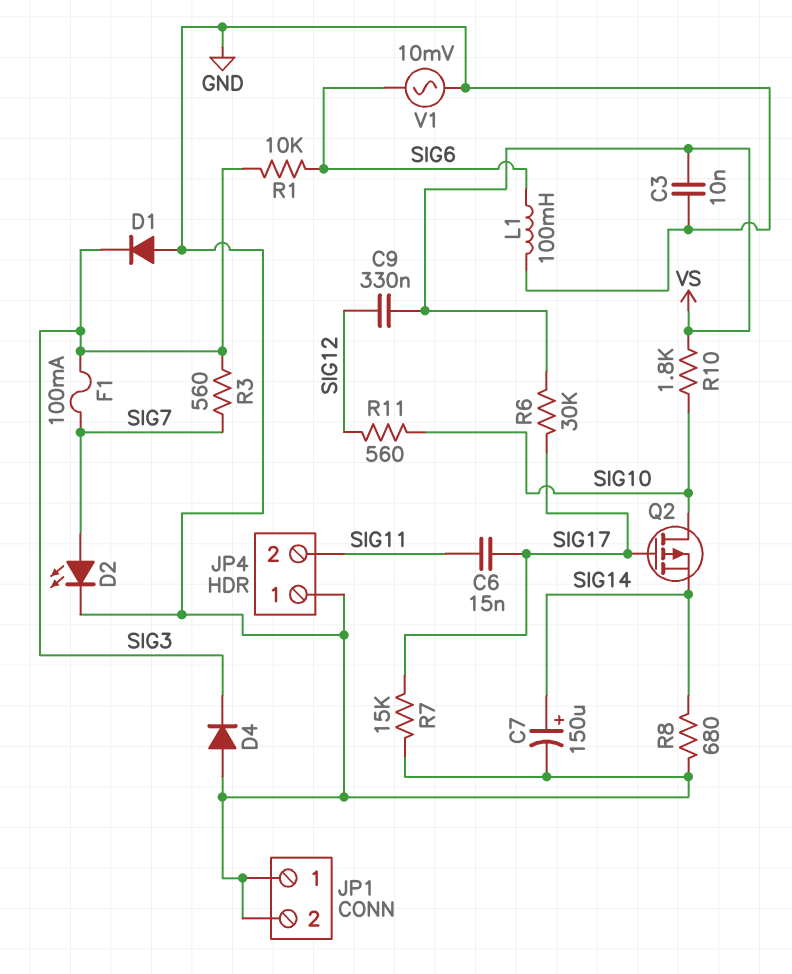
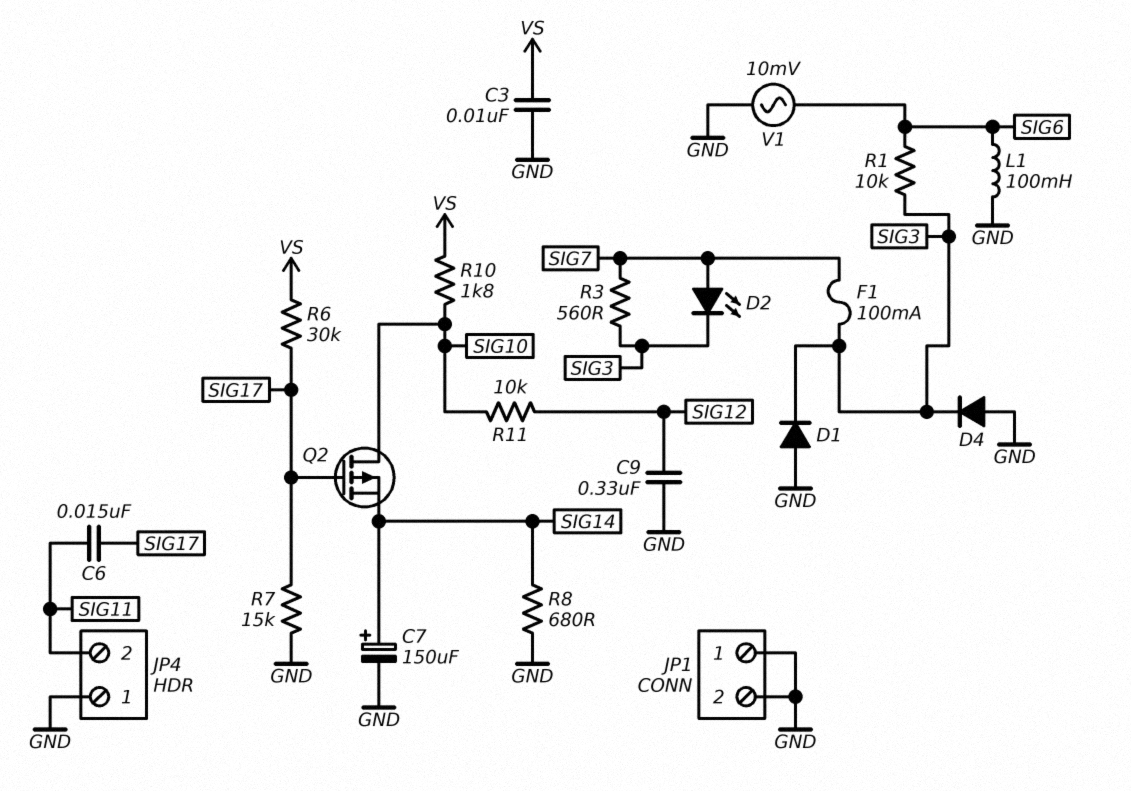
C9: 330nF (SIG12, VS) -> 330nF (GND, SIG12)
D2: LED (A SIG7, K GND) -> LED (A SIG7, K SIG3)
R11: 560 (SIG10, SIG12) -> 10k (SIG10, SIG12)

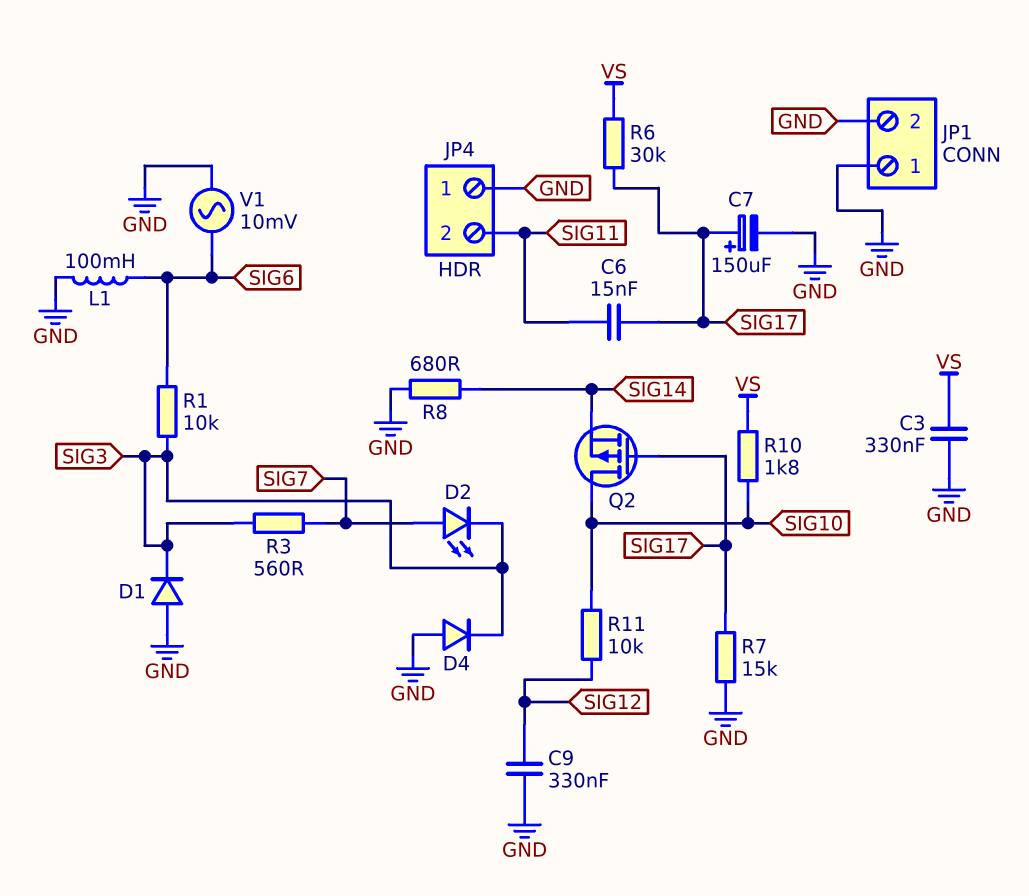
C3: 10nF (GND, VS) -> 330nF (GND, VS)
C7: 150uF (plus SIG14, minus GND) -> 150uF (plus SIG17, minus GND)
F1: 100mA (SIG3, SIG7) -> none

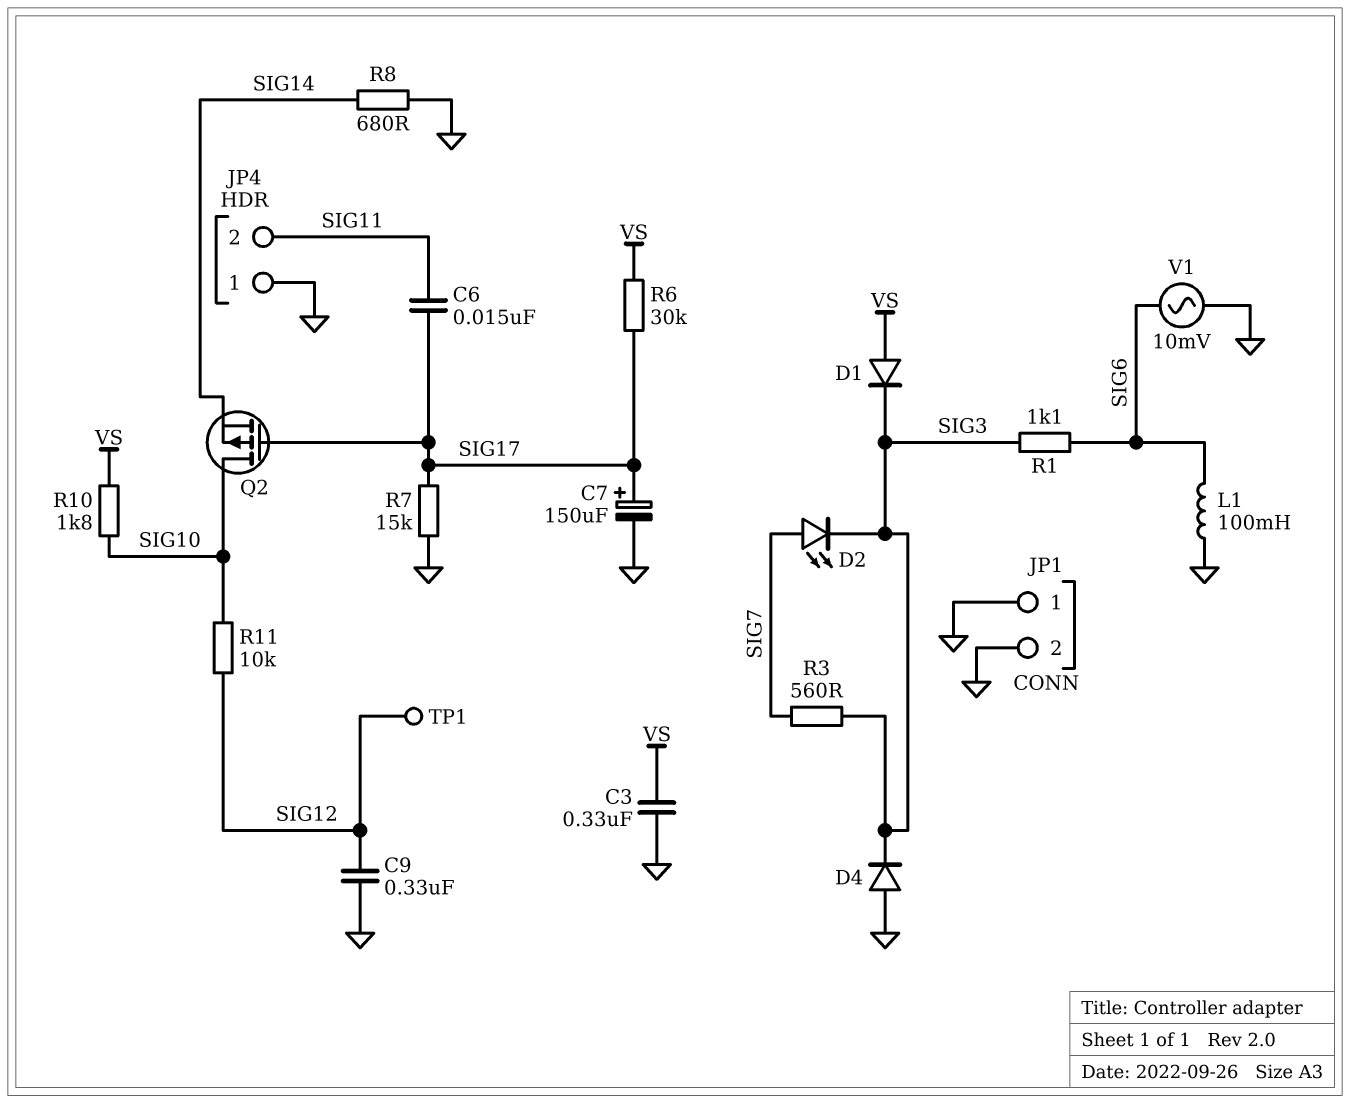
D1: diode (A GND, K SIG3) -> diode (A VS, K SIG3)
R1: 10k (SIG3, SIG6) -> 1.1k (SIG3, SIG6)
TP1: none -> test point (SIG12)

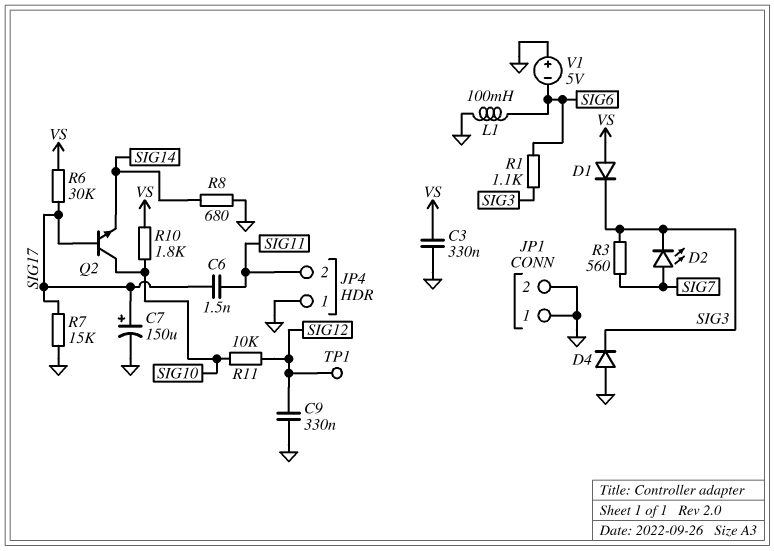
C6: 15nF (SIG11, SIG17) -> 1.5nF (SIG11, SIG17)
Q2: PMOS (G SIG17, D SIG10, S SIG14) -> NPN (B SIG17, C SIG10, E SIG14)
V1: AC 10mV (GND, SIG6) -> 5V (plus GND, minus SIG6)

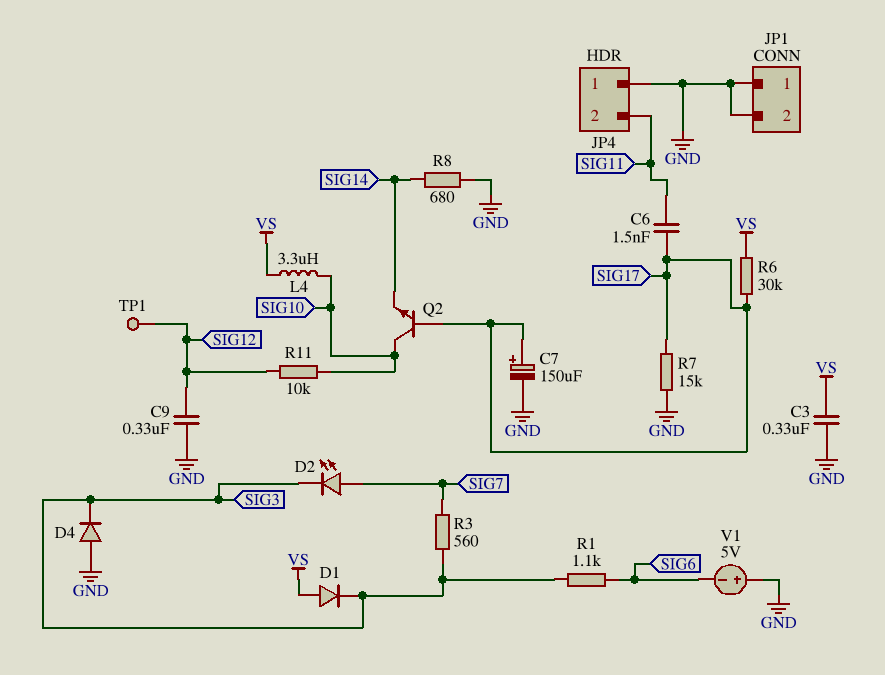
L1: 100mH (GND, SIG6) -> none
L4: none -> 3.3uH (SIG10, VS)
R10: 1.8k (SIG10, VS) -> none

